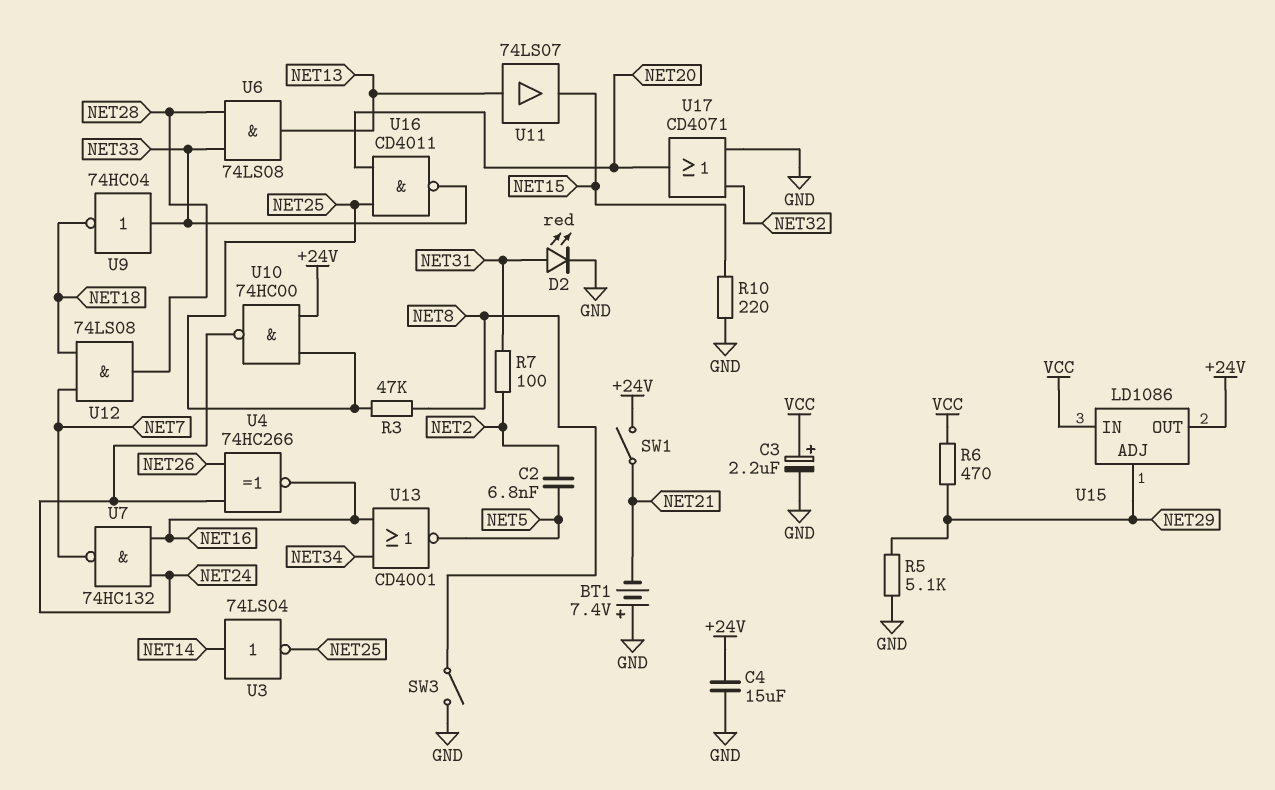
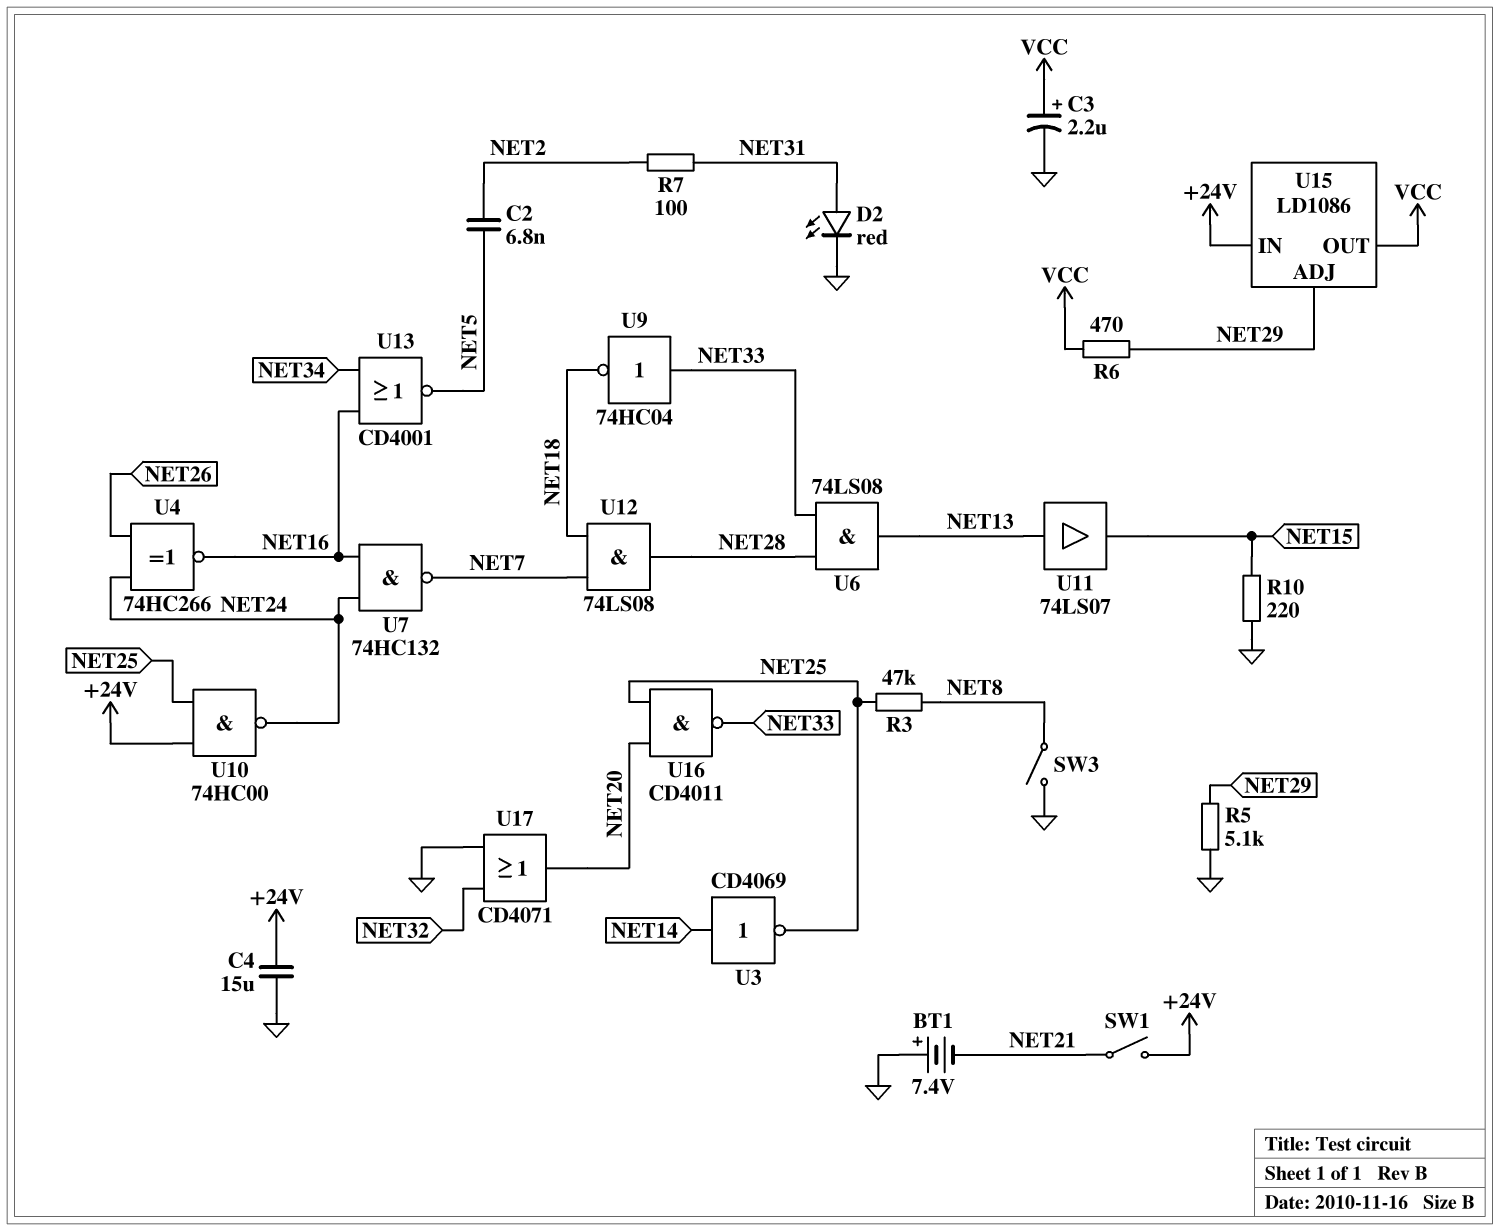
U3: NOT 74LS04 (in NET14, out NET25) -> NOT CD4069 (in NET14, out NET25)
U15 pin IN: VCC -> +24V
U15 pin OUT: +24V -> VCC

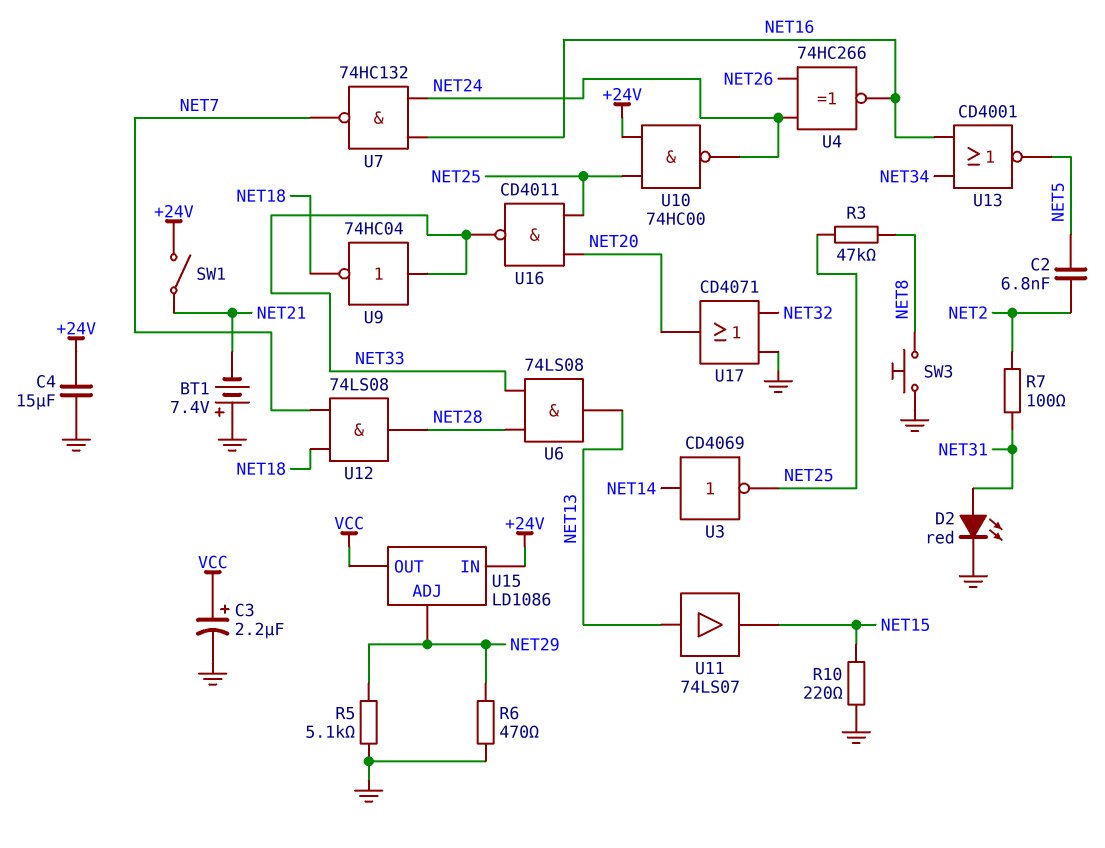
R6: 470 (NET29, VCC) -> 470 (GND, NET29)
SW3: switch (GND, NET8) -> button (GND, NET8)

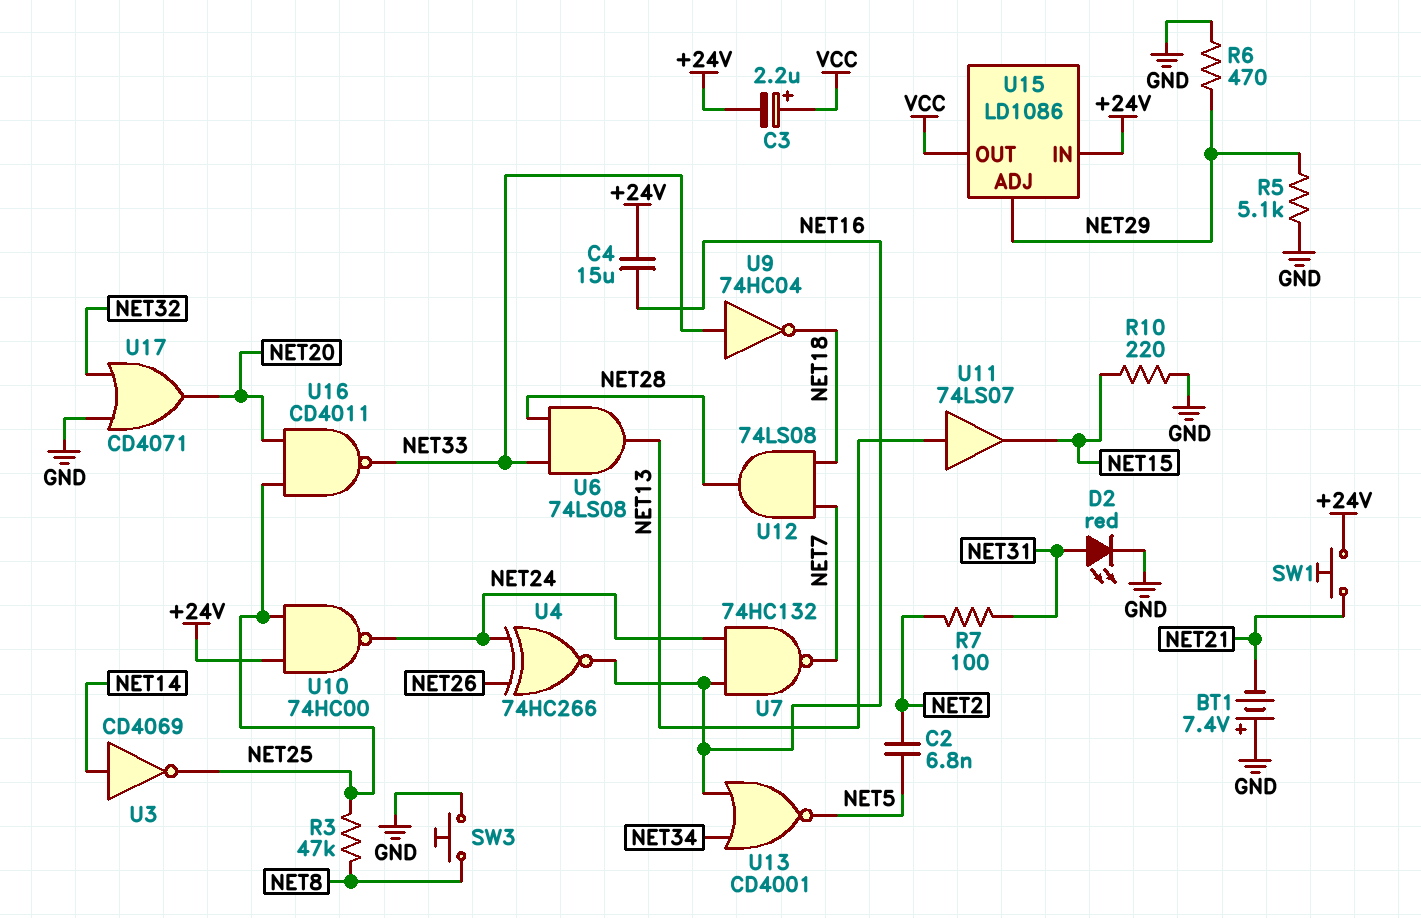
C3: 2.2uF (plus VCC, minus GND) -> 2.2uF (plus VCC, minus +24V)
C4: 15uF (+24V, GND) -> 15uF (+24V, NET16)
SW1: switch (+24V, NET21) -> button (+24V, NET21)

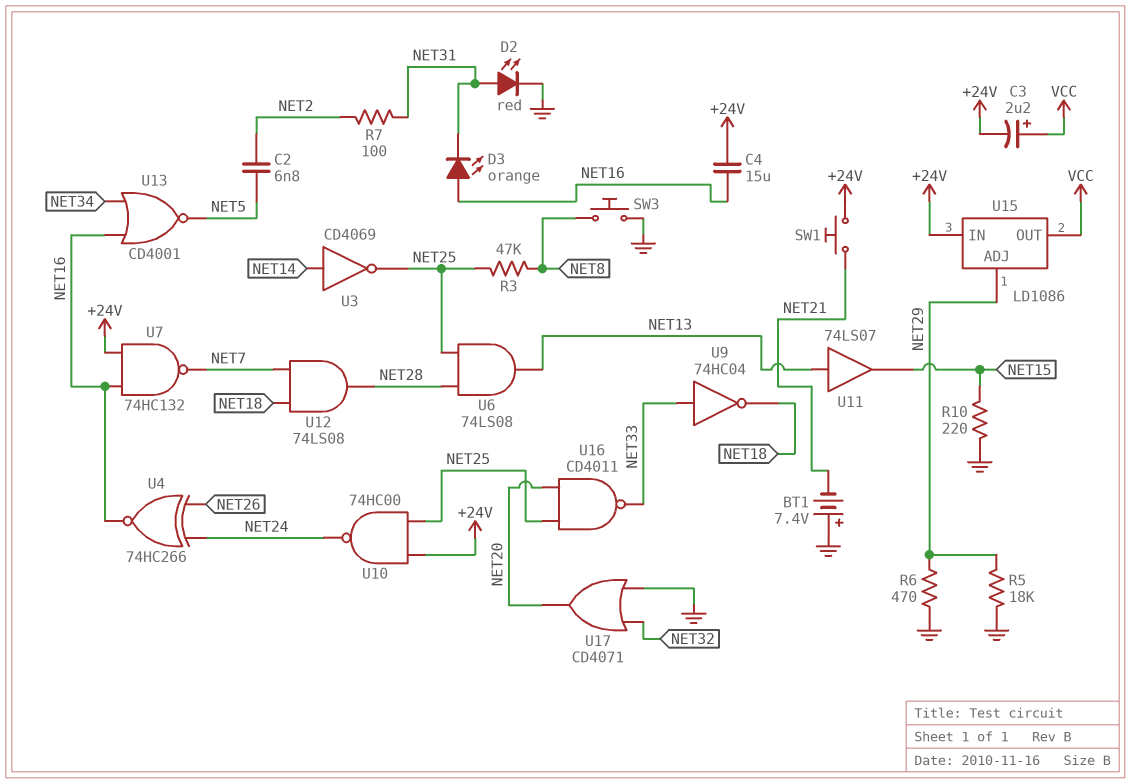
D3: none -> LED orange (A NET16, K NET31)
R5: 5.1k (GND, NET29) -> 18k (GND, NET29)
U6: AND 74LS08 (in NET28, in NET33, out NET13) -> AND 74LS08 (in NET25, in NET28, out NET13)
U7: NAND 74HC132 (in NET16, in NET24, out NET7) -> NAND 74HC132 (in +24V, in NET16, out NET7)

